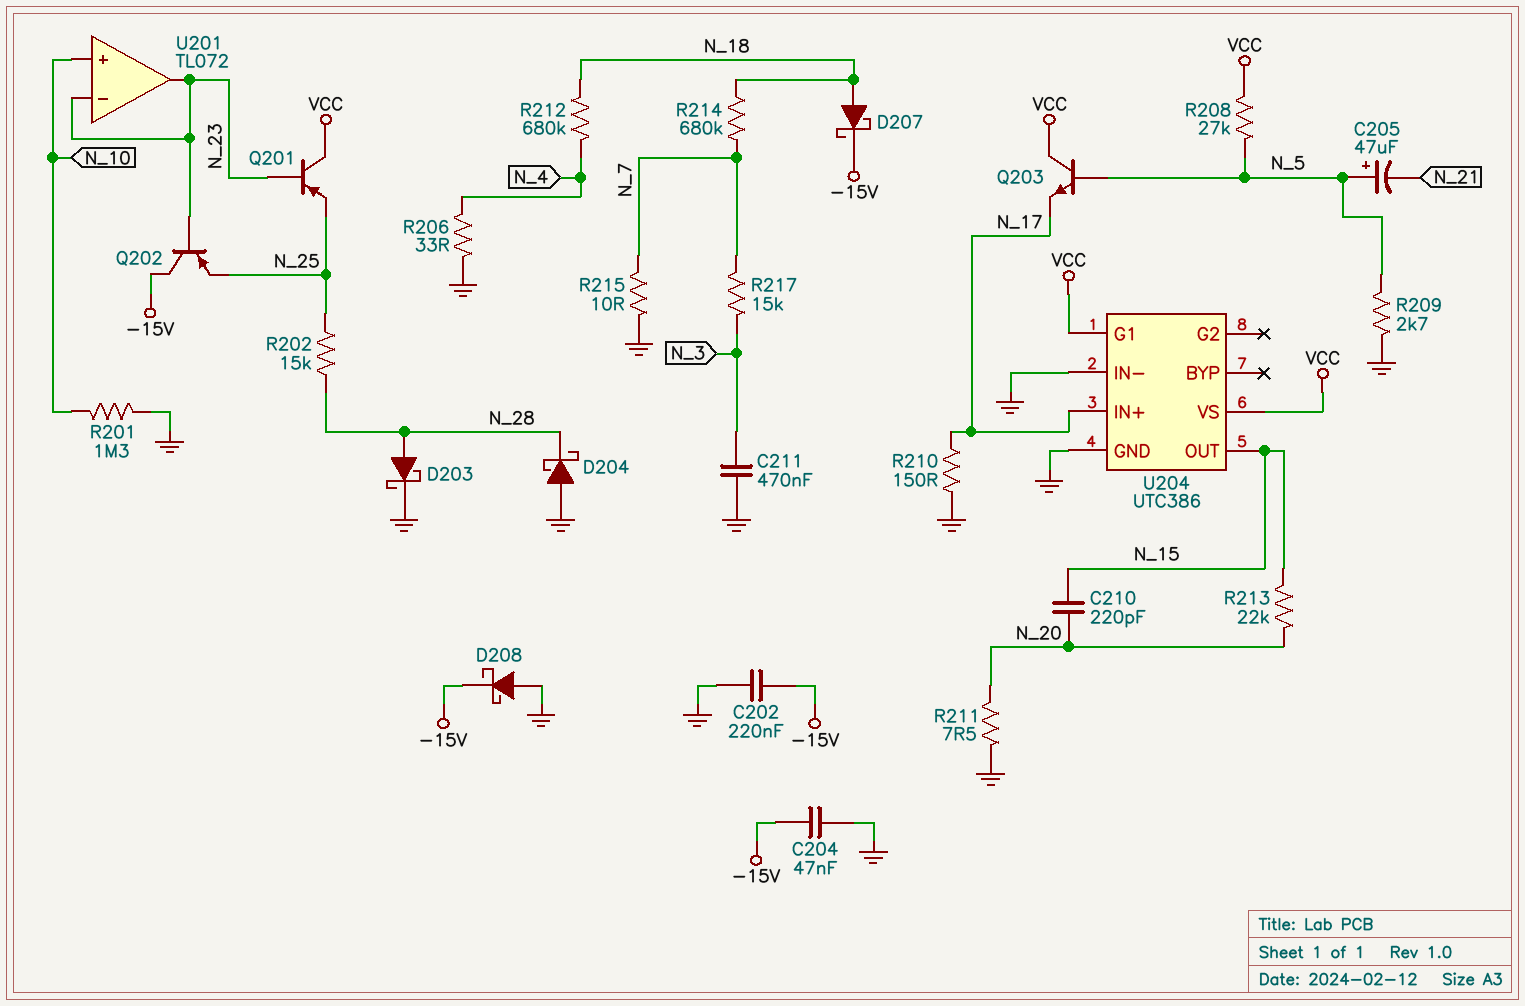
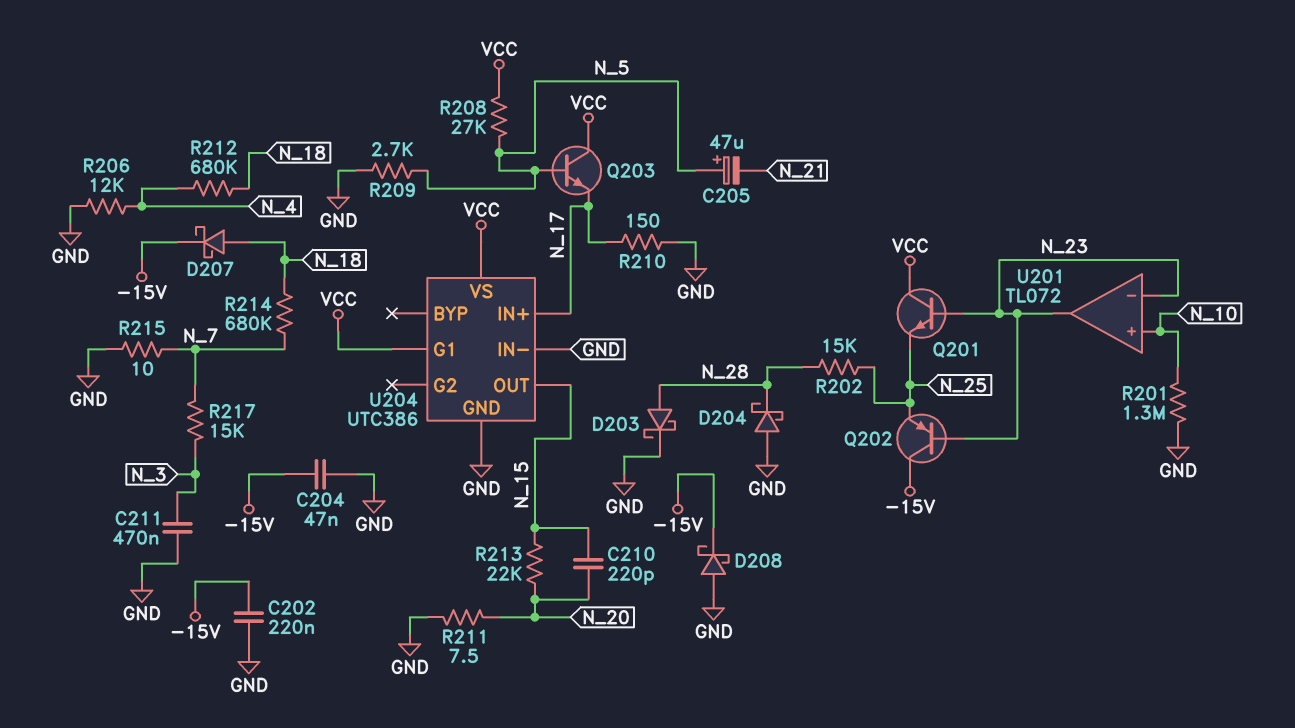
Q201: PNP (B N_23, C VCC, E N_25) -> NPN (B N_23, C VCC, E N_25)
R206: 33 (GND, N_4) -> 12k (GND, N_4)

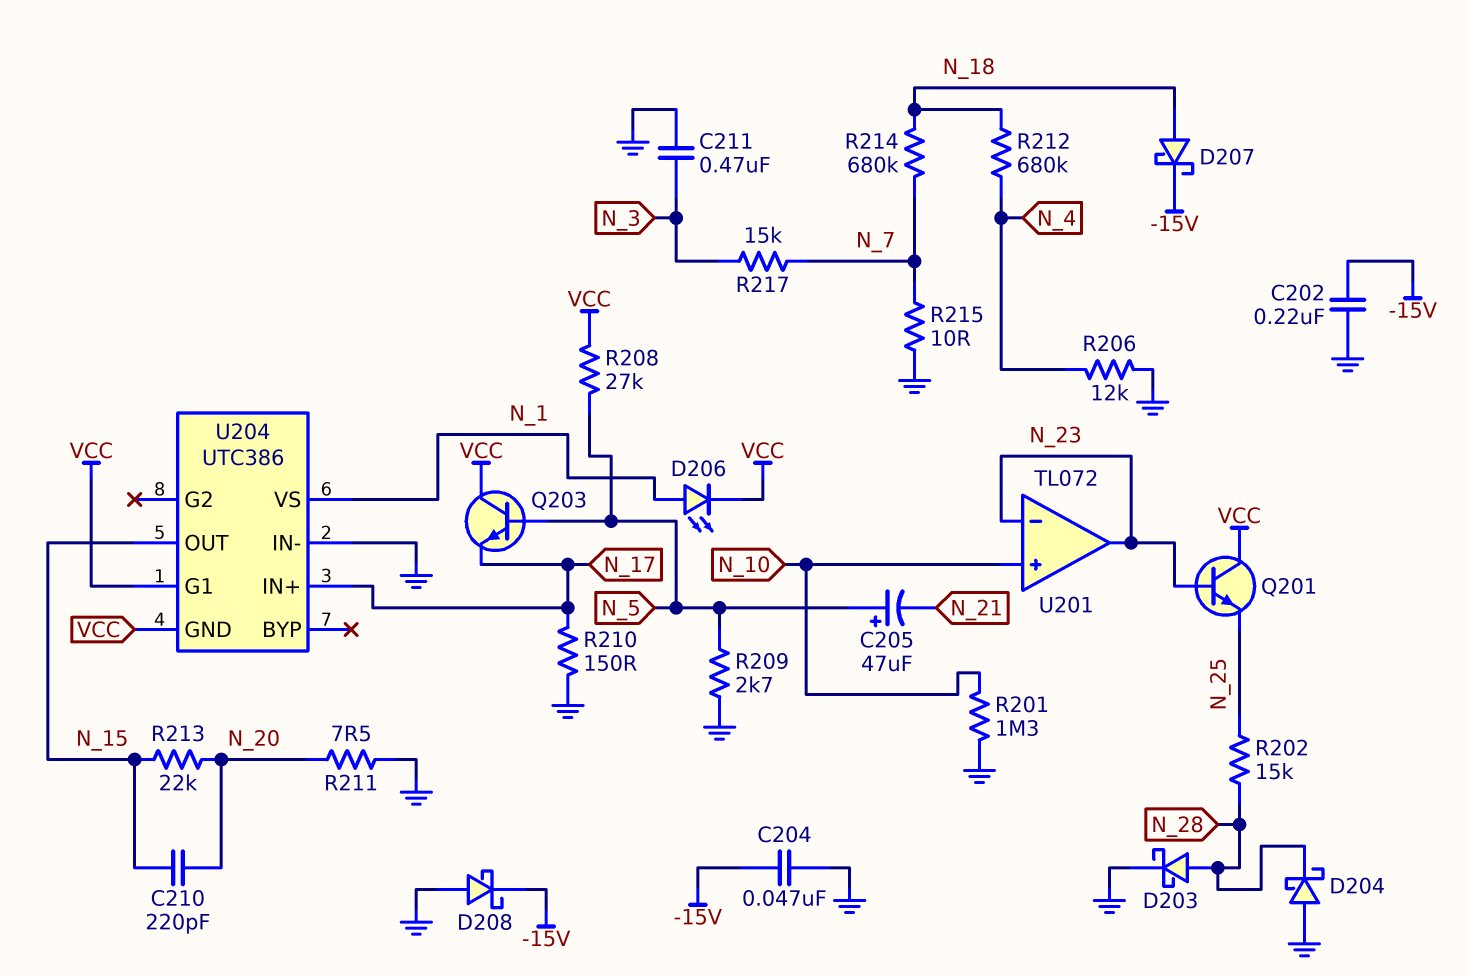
D206: none -> LED (A N_1, K VCC)
Q202: PNP (B N_23, C -15V, E N_25) -> none
U204 pin GND: GND -> VCC
U204 pin VS: VCC -> N_1

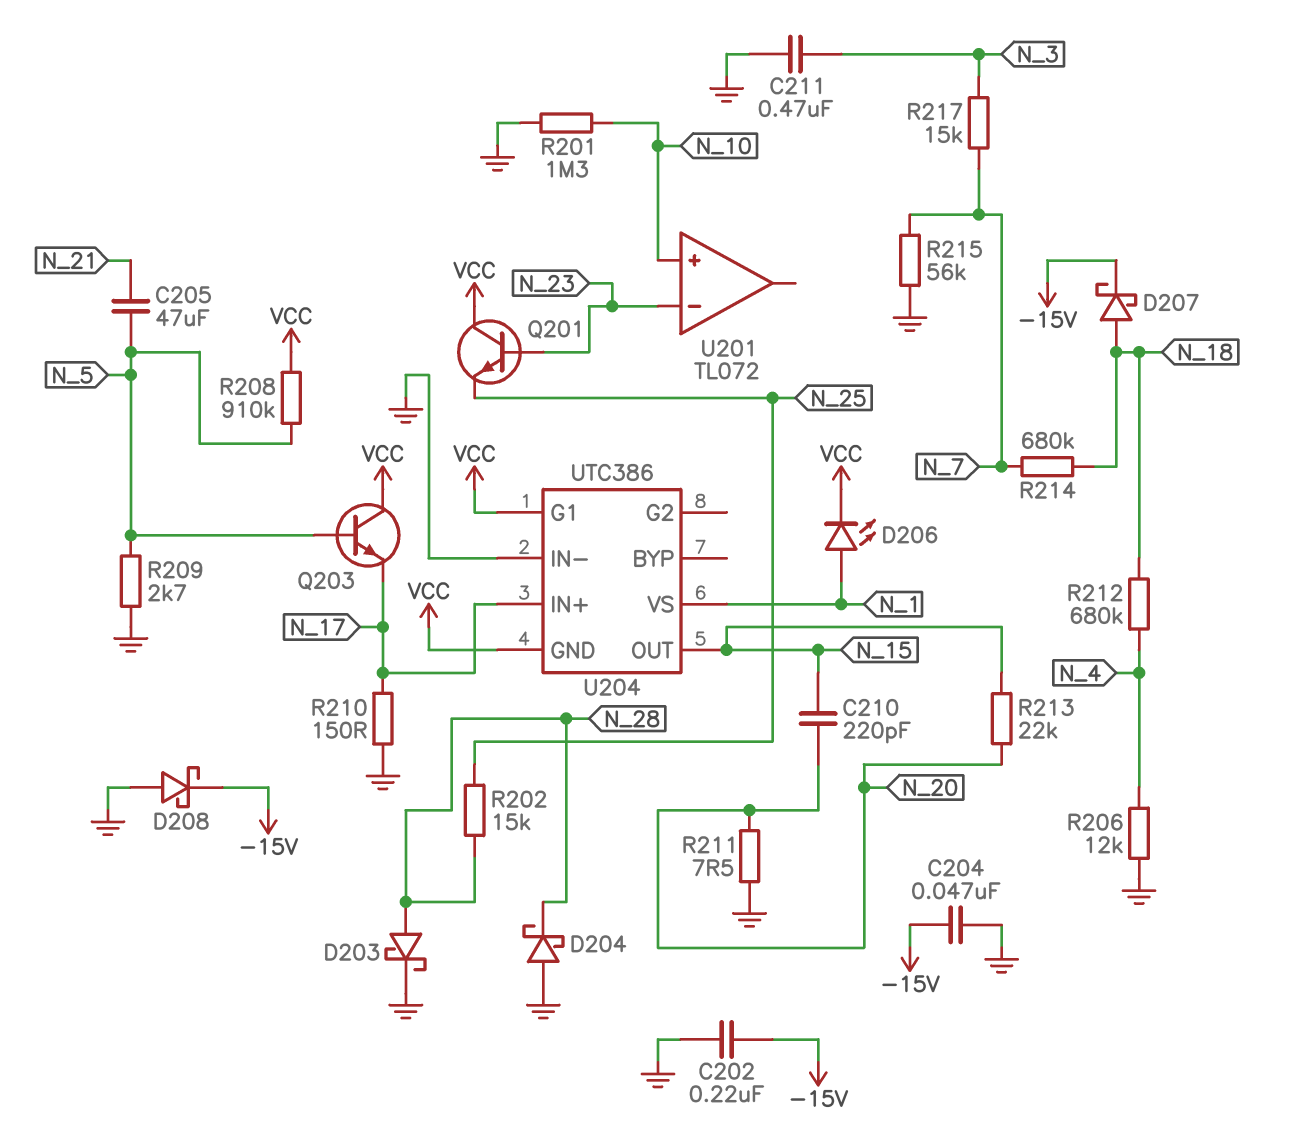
C205: 47uF (plus N_5, minus N_21) -> 47uF (N_5, N_21)
R208: 27k (N_5, VCC) -> 910k (N_5, VCC)
R215: 10 (GND, N_7) -> 56k (GND, N_7)
U201 pin out: N_23 -> none

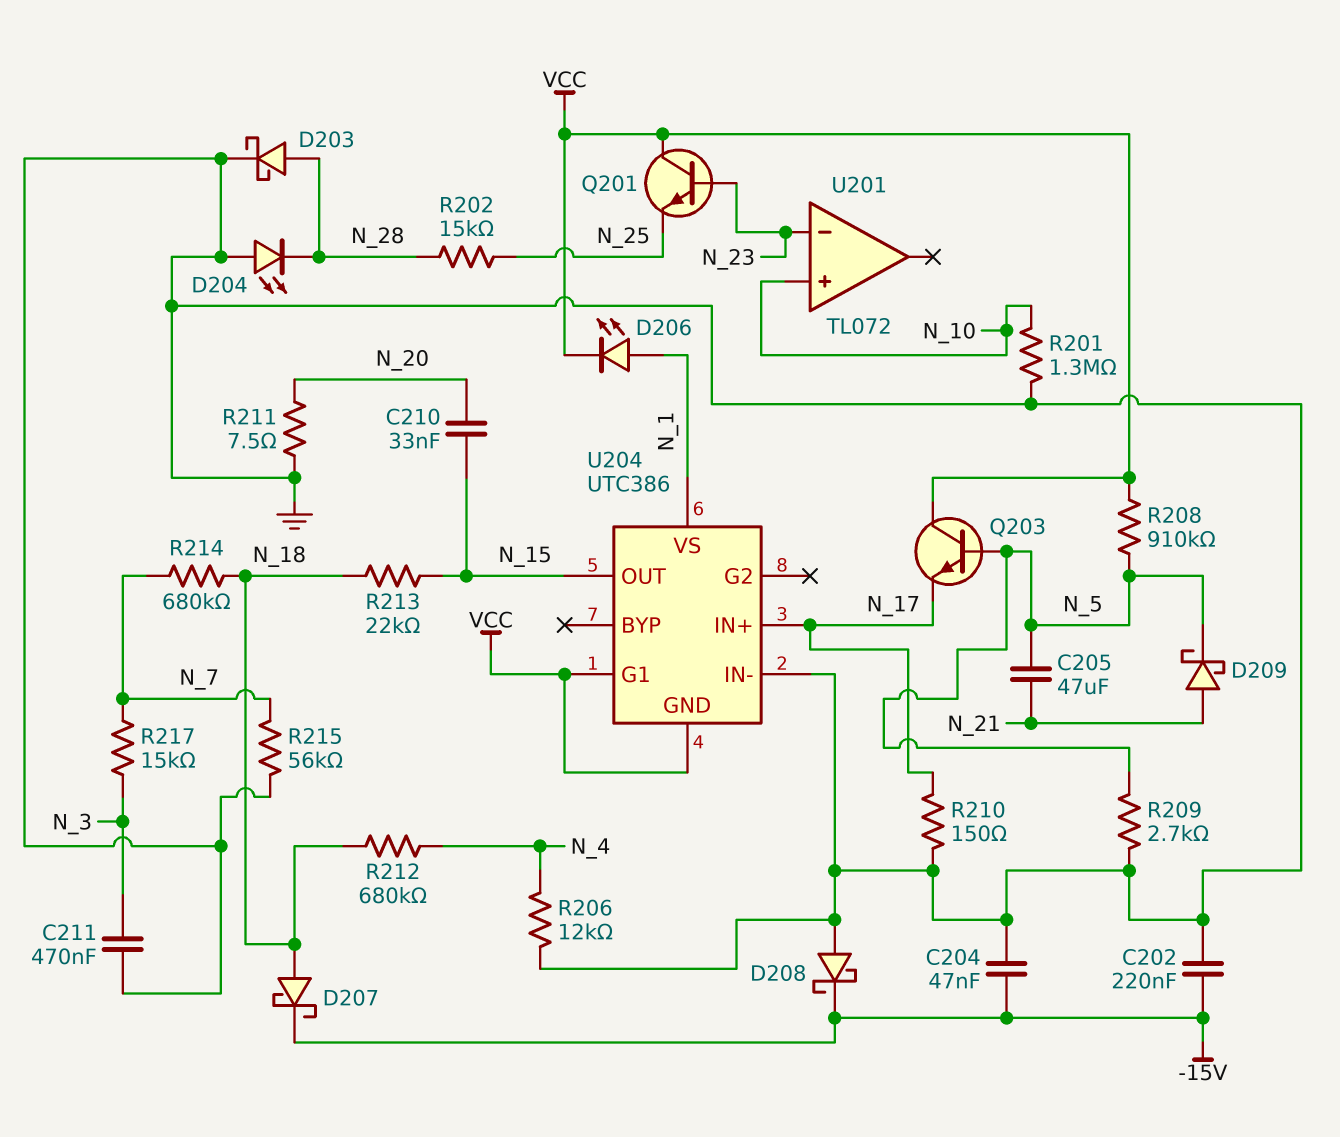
C210: 220pF (N_15, N_20) -> 33nF (N_15, N_20)
D204: schottky (A GND, K N_28) -> LED (A GND, K N_28)
D209: none -> schottky (A N_21, K N_5)
R213: 22k (N_15, N_20) -> 22k (N_15, N_18)

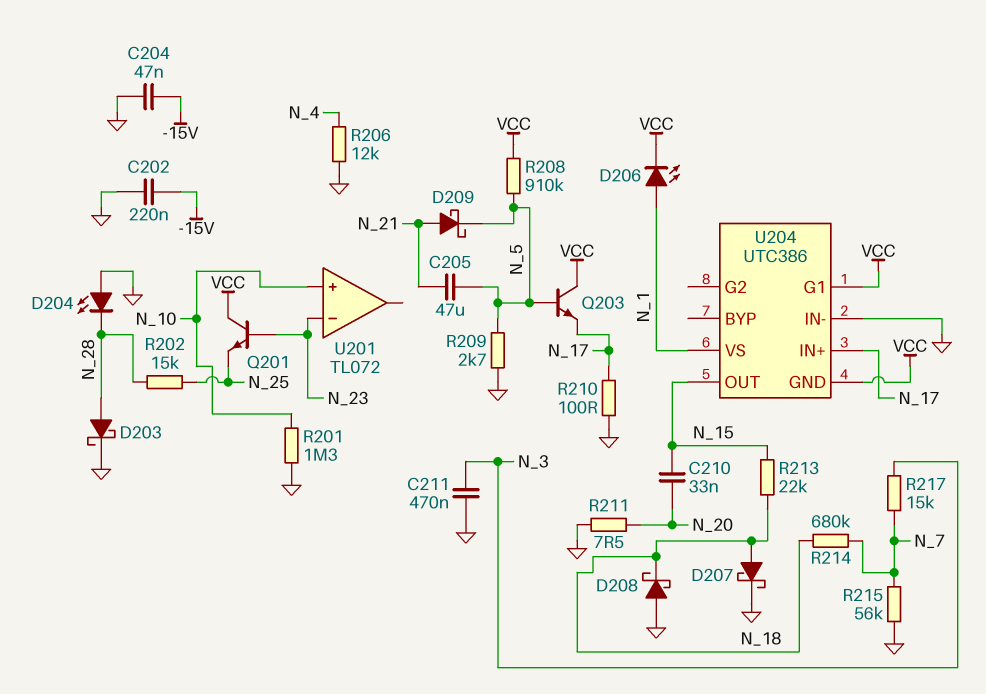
D207: schottky (A N_18, K -15V) -> schottky (A N_18, K GND)
D208: schottky (A GND, K -15V) -> schottky (A GND, K N_18)
R210: 150 (GND, N_17) -> 100 (GND, N_17)
R212: 680k (N_4, N_18) -> none

